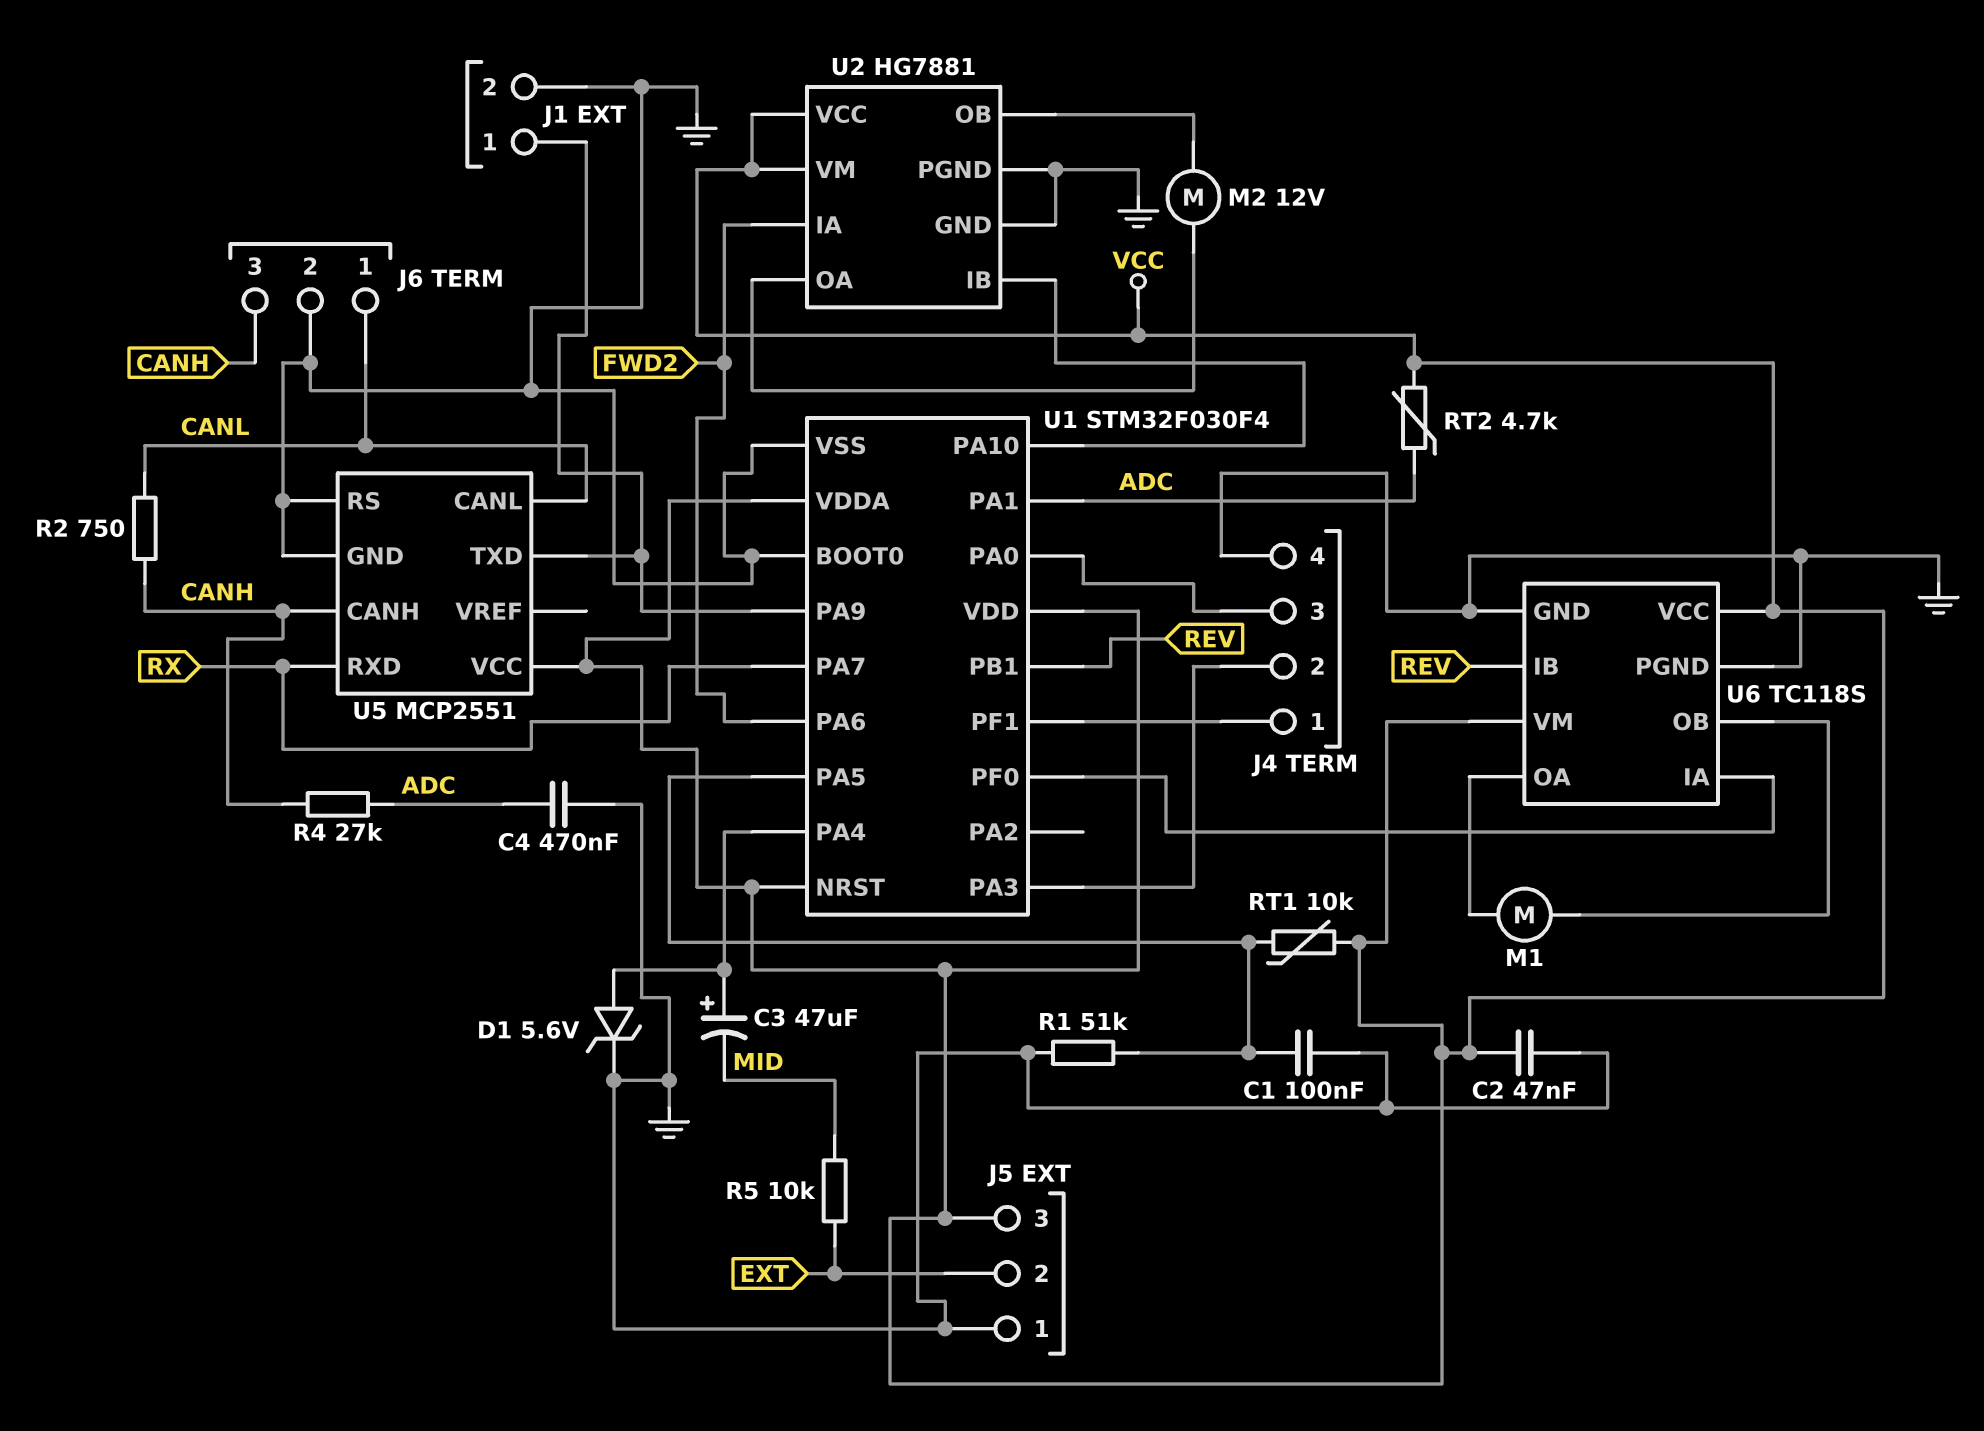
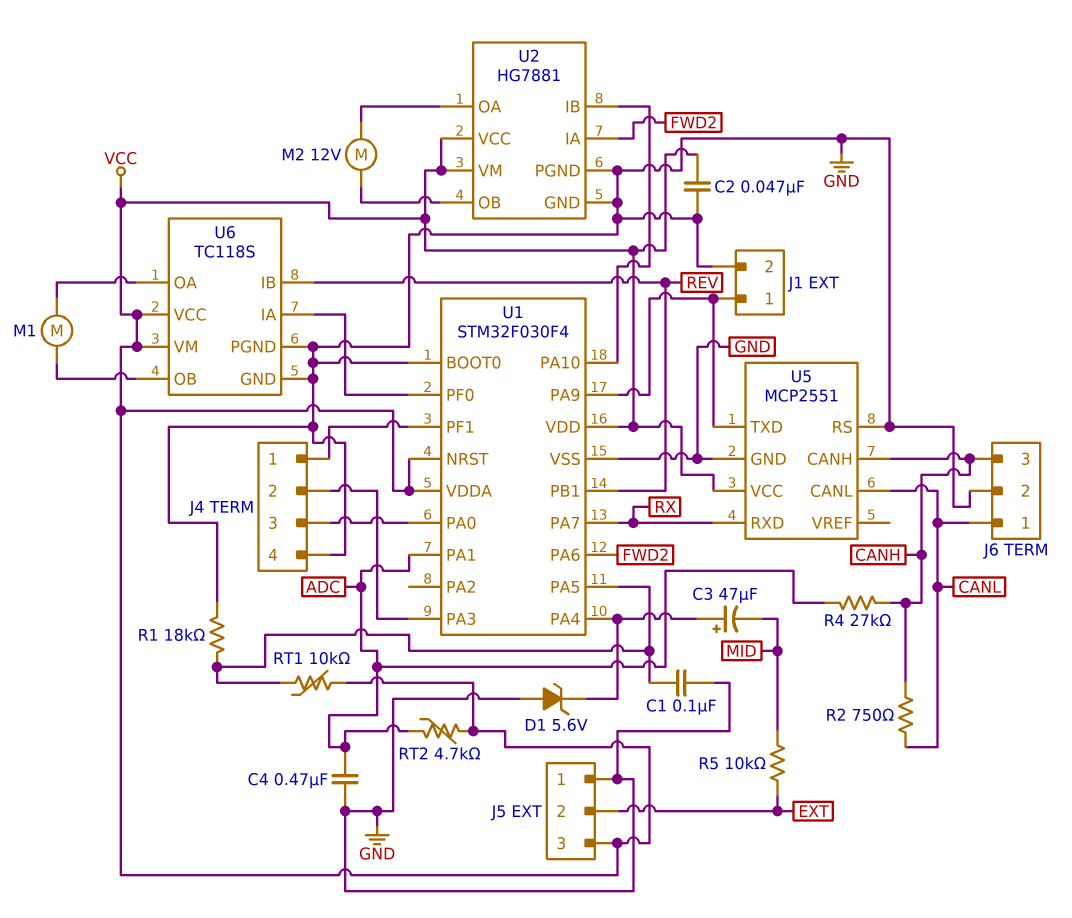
D1: zener 5.6V (A U1/PA4, K GND) -> zener 5.6V (A GND, K U1/PA4)
R1: 51k (GND, U1/PA5) -> 18k (GND, U1/PA5)

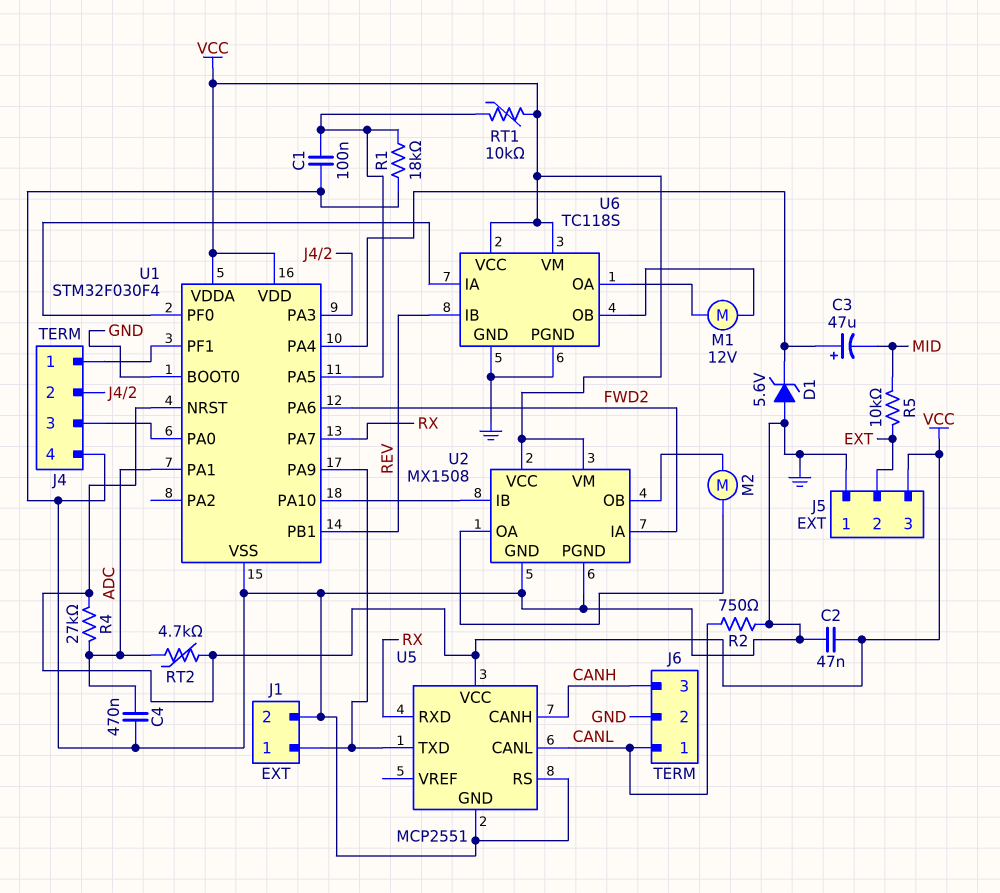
M1: motor (U6/OA, U6/OB) -> motor 12V (U6/OA, U6/OB)
M2: motor 12V (U2/OA, U2/OB) -> motor (U2/OA, U2/OB)
R2: 750 (CANH, CANL) -> 750 (CANL, GND)
R4: 27k (ADC, CANH) -> 27k (ADC, VCC)
U2: HG7881 -> MX1508

